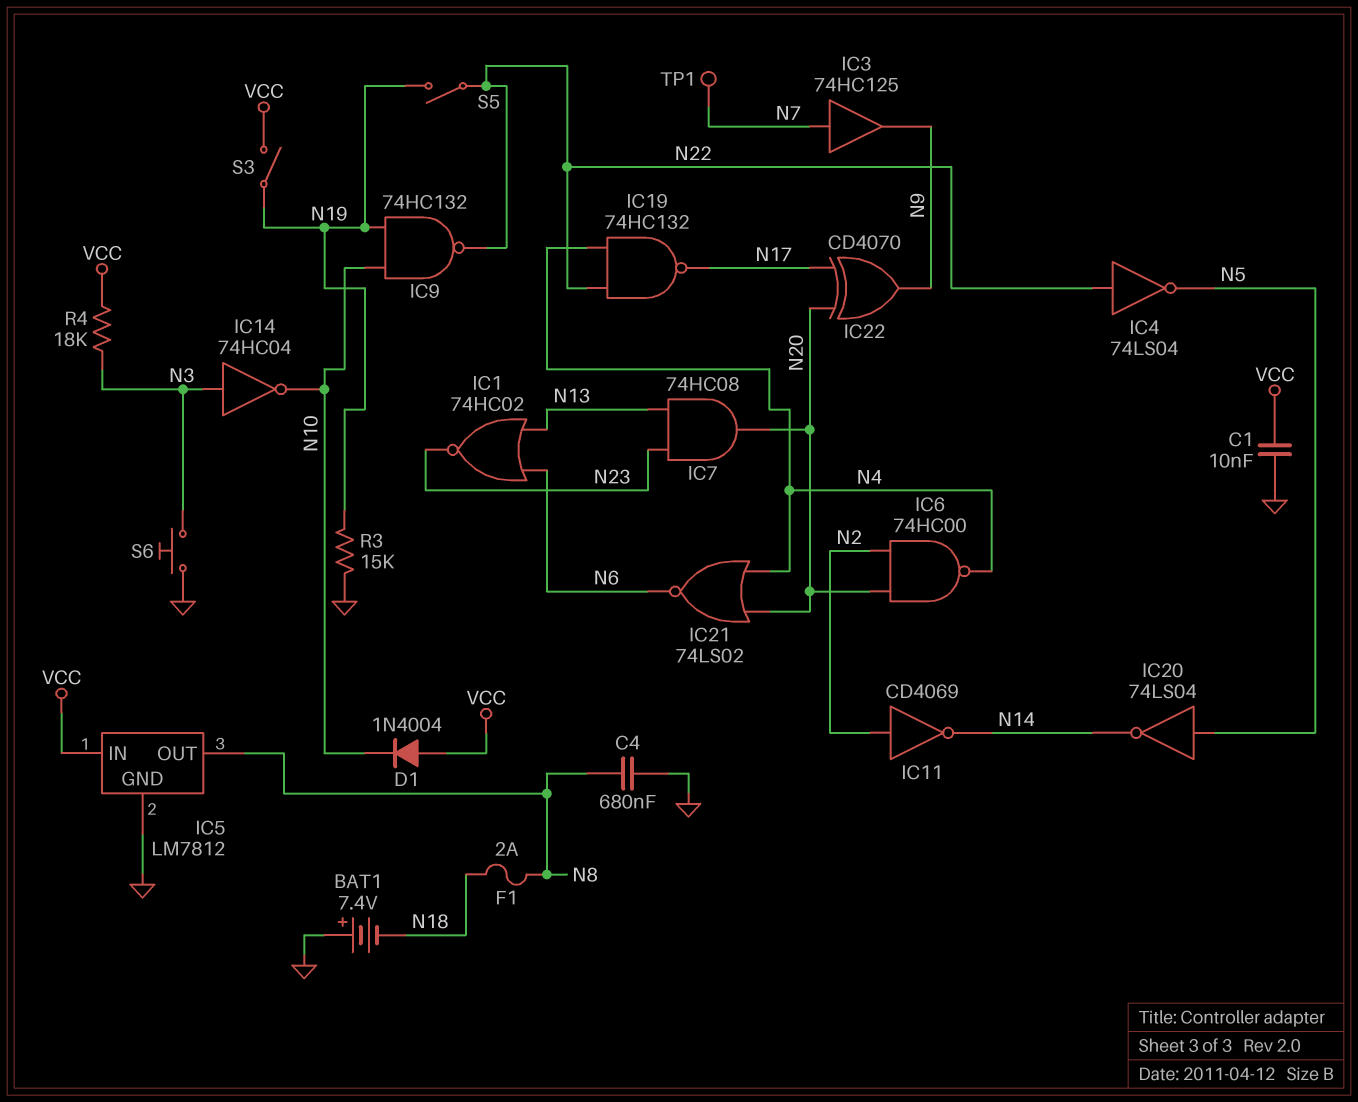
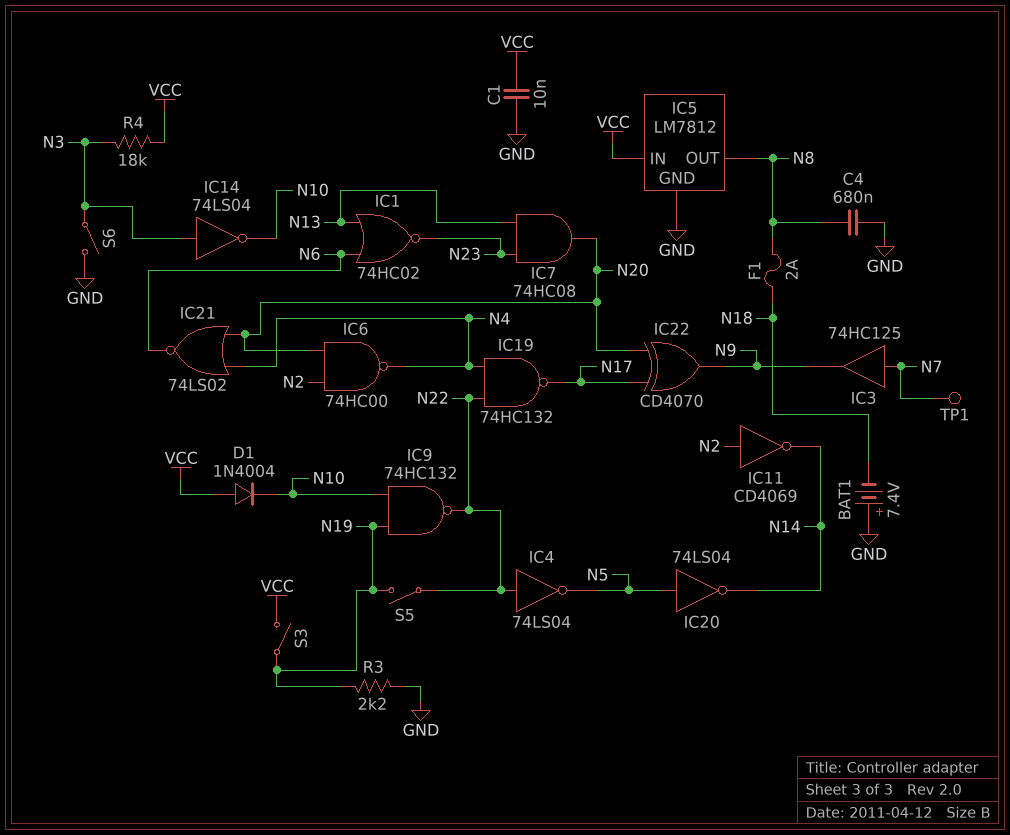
IC14: NOT 74HC04 (in N3, out N10) -> NOT 74LS04 (in N3, out N10)
R3: 15k (GND, N19) -> 2.2k (GND, N19)
S6: button (GND, N3) -> switch (GND, N3)

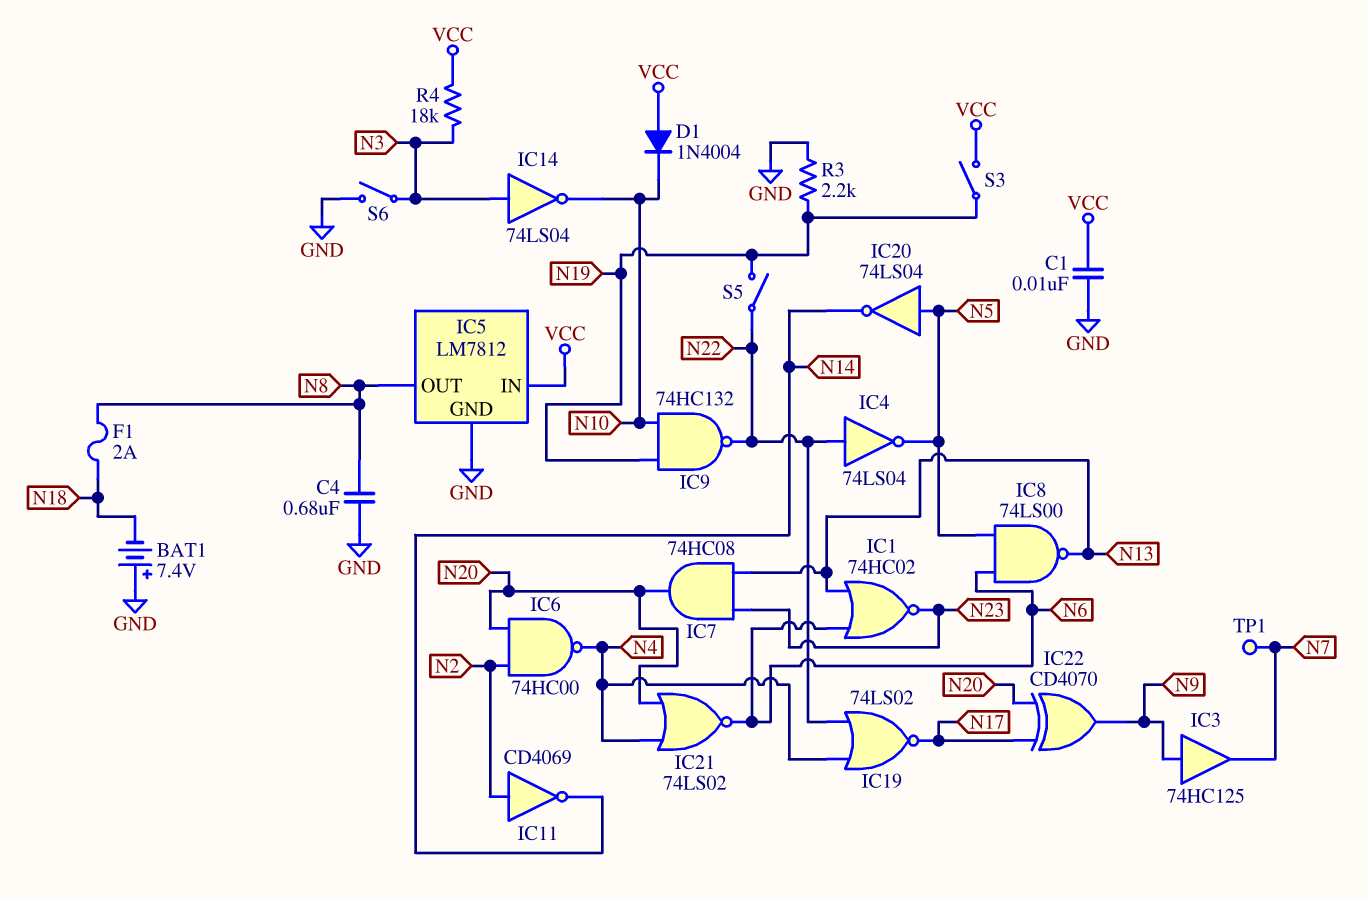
IC3: buffer 74HC125 (in N7, out N9) -> buffer 74HC125 (in N9, out N7)
IC8: none -> NAND 74LS00 (in N5, in N6, out N13)
IC19: NAND 74HC132 (in N4, in N22, out N17) -> NOR 74LS02 (in N4, in N22, out N17)

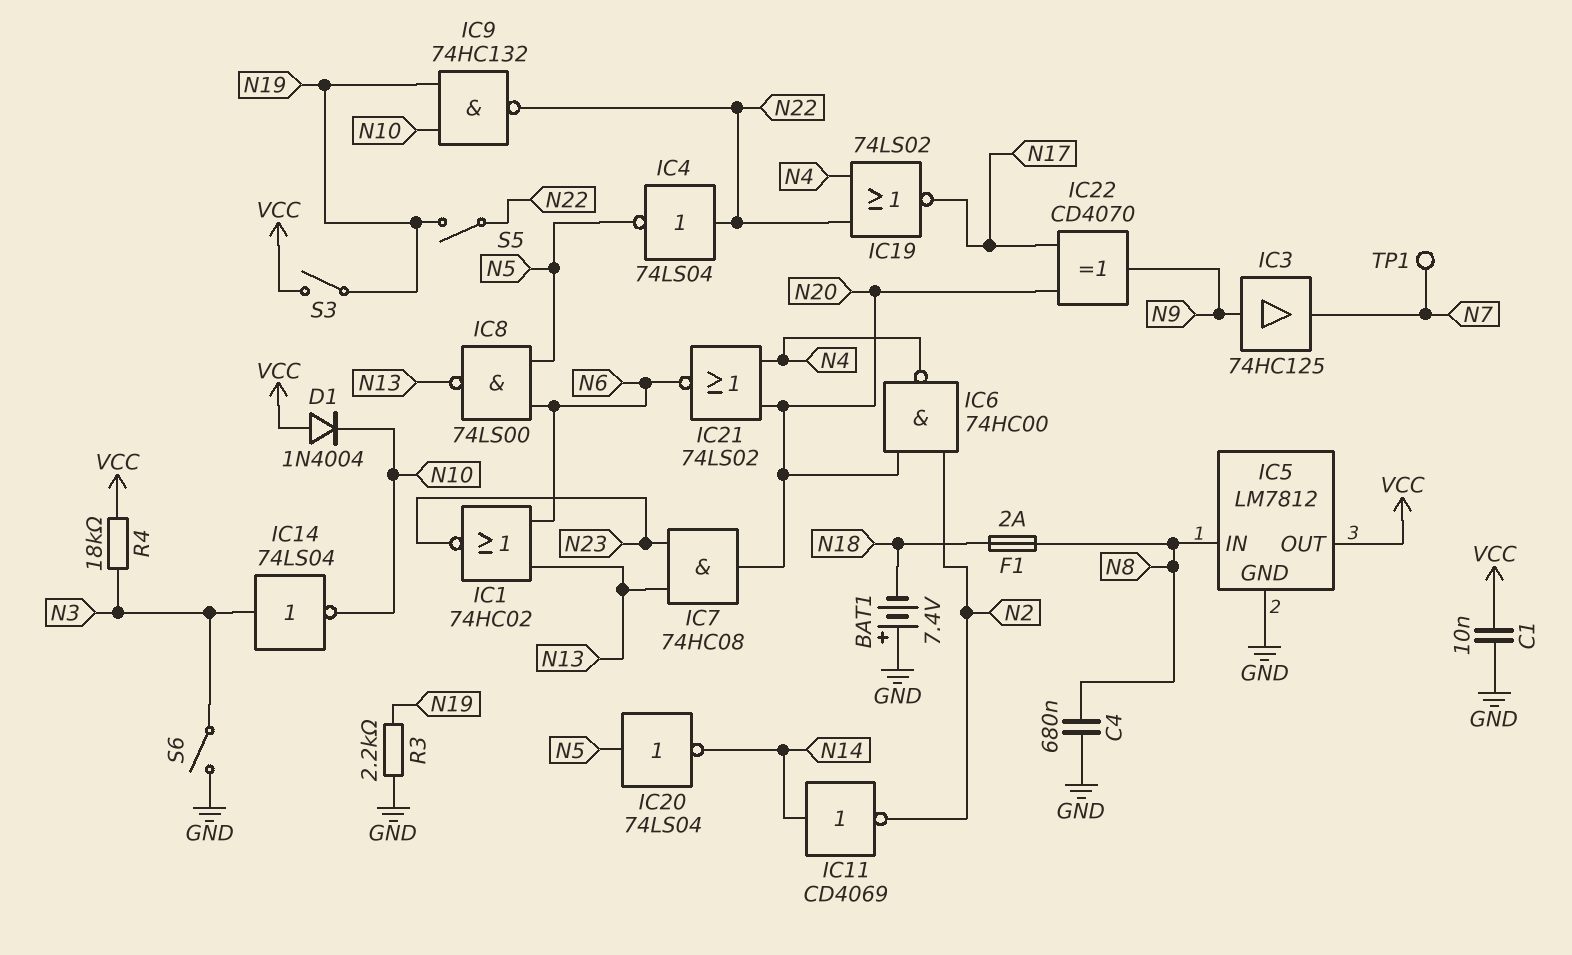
IC5 pin IN: VCC -> N8
IC5 pin OUT: N8 -> VCC
IC11: NOT CD4069 (in N2, out N14) -> NOT CD4069 (in N14, out N2)

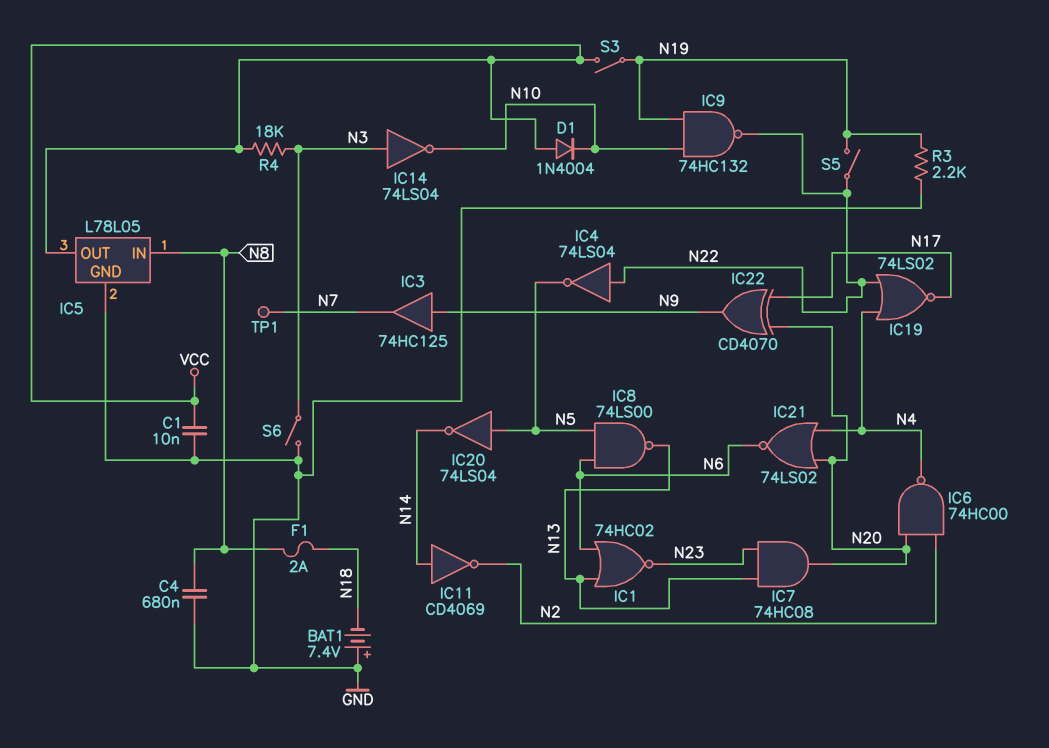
IC5: LM7812 -> L78L05

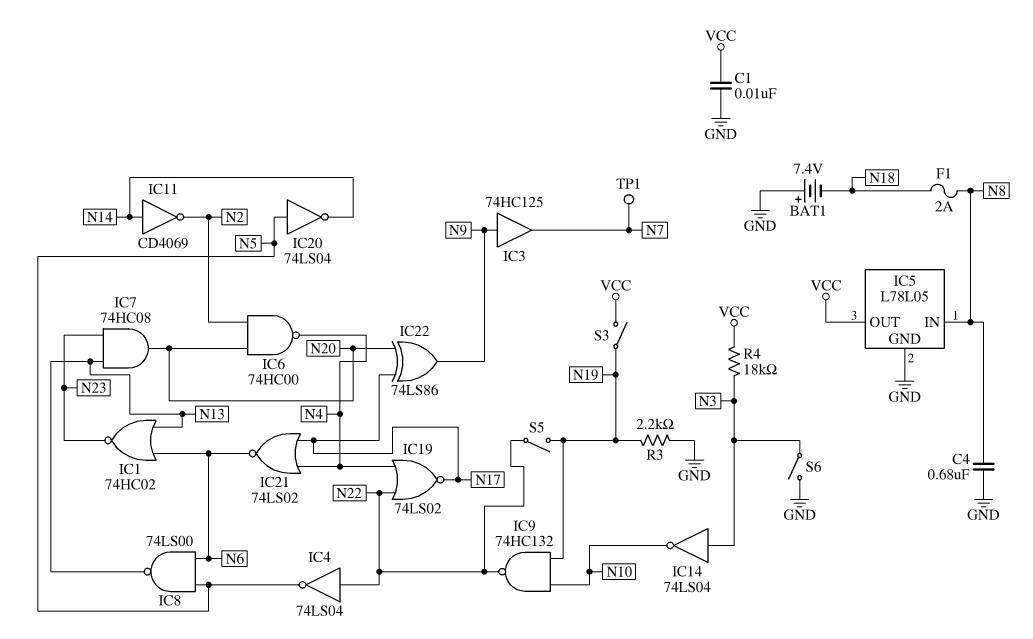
D1: diode 1N4004 (A VCC, K N10) -> none
IC21: NOR 74LS02 (in N4, in N20, out N6) -> NOR 74LS02 (in N4, in N17, out N6)
IC22: XOR CD4070 (in N17, in N20, out N9) -> XOR 74LS86 (in N17, in N20, out N9)

